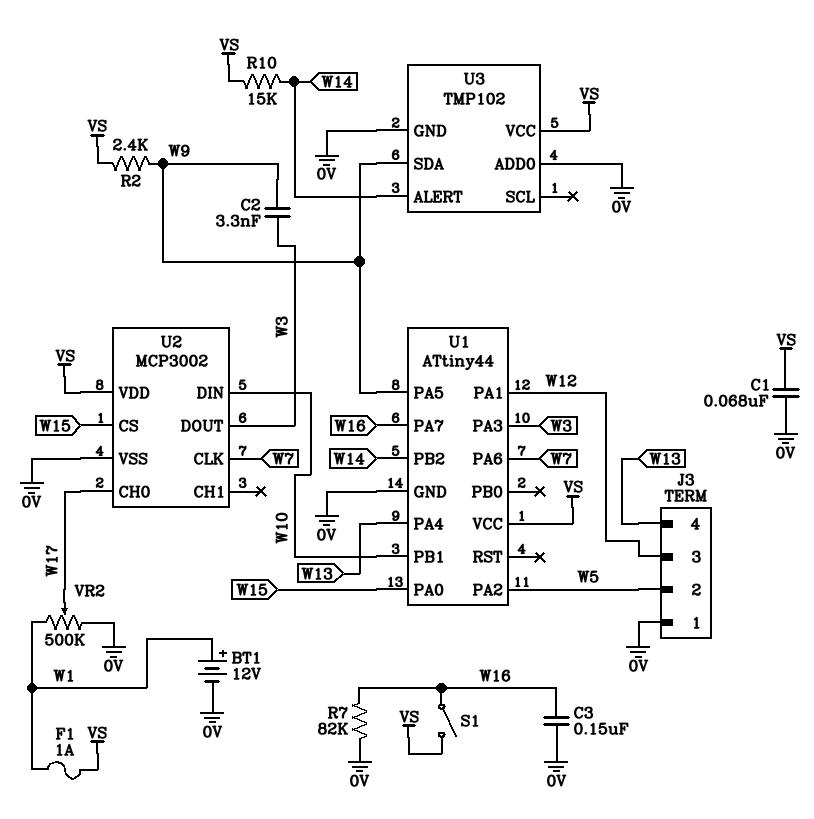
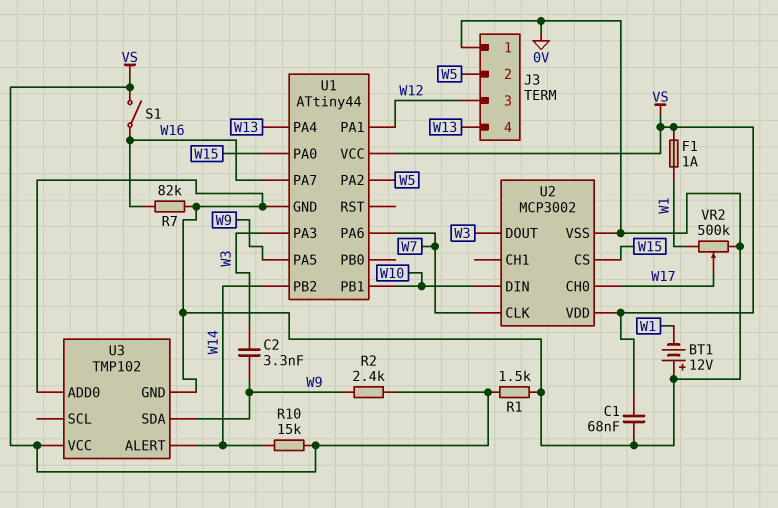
BT1: 12V (plus W1, minus 0V) -> 12V (plus 0V, minus W1)
C3: 150nF (0V, W16) -> none
R1: none -> 1.5k (0V, VS)

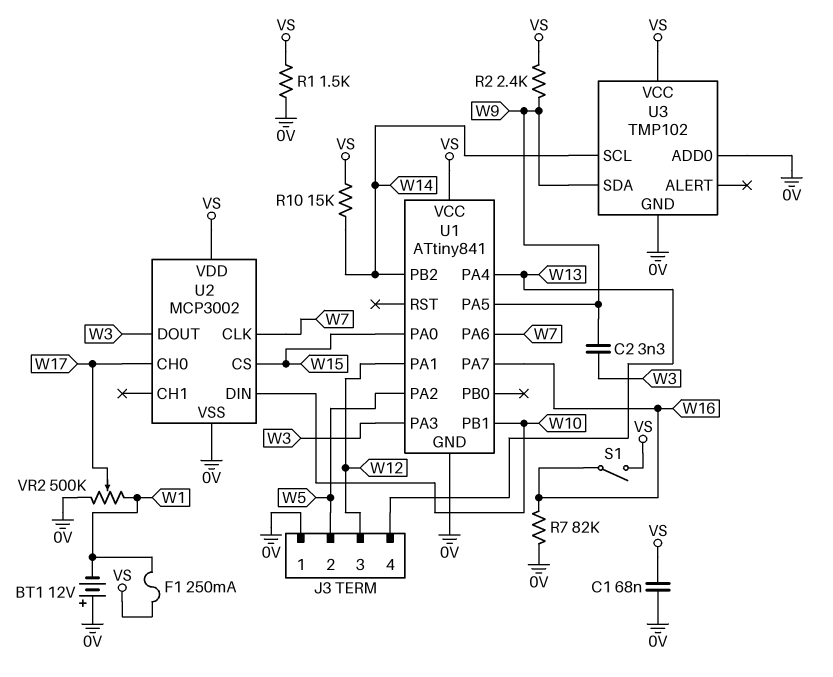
F1: 1A (VS, W1) -> 250mA (VS, W1)
U1: ATtiny44 -> ATtiny841
U3 pin ALERT: W14 -> none
U3 pin SCL: none -> W14

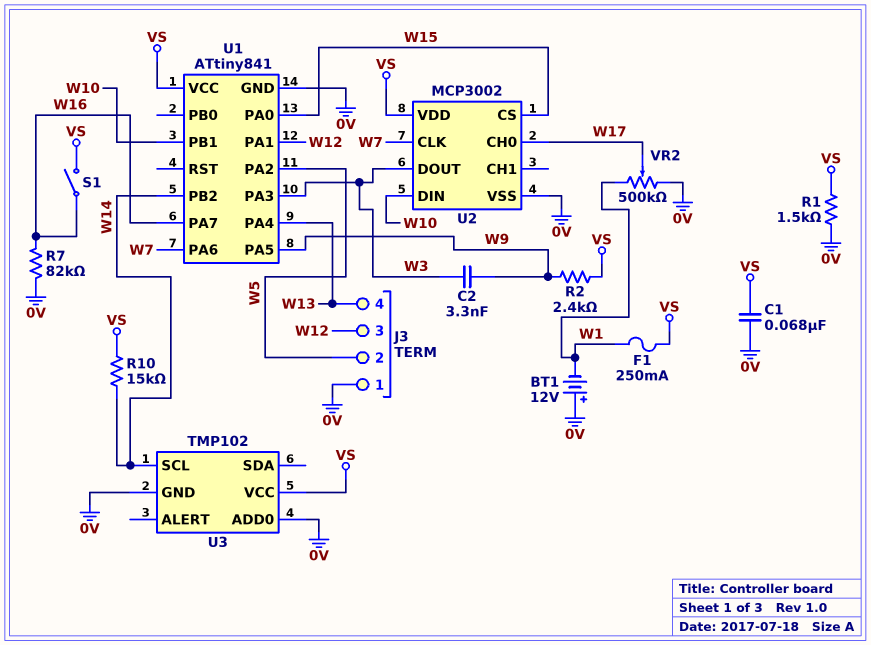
U3 pin SDA: W9 -> none

